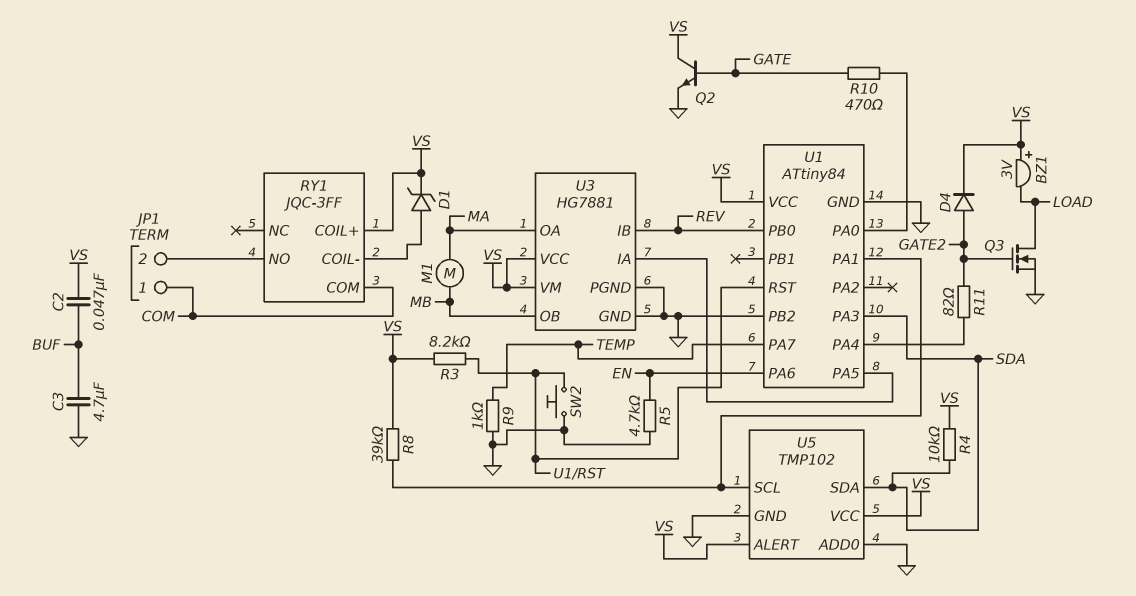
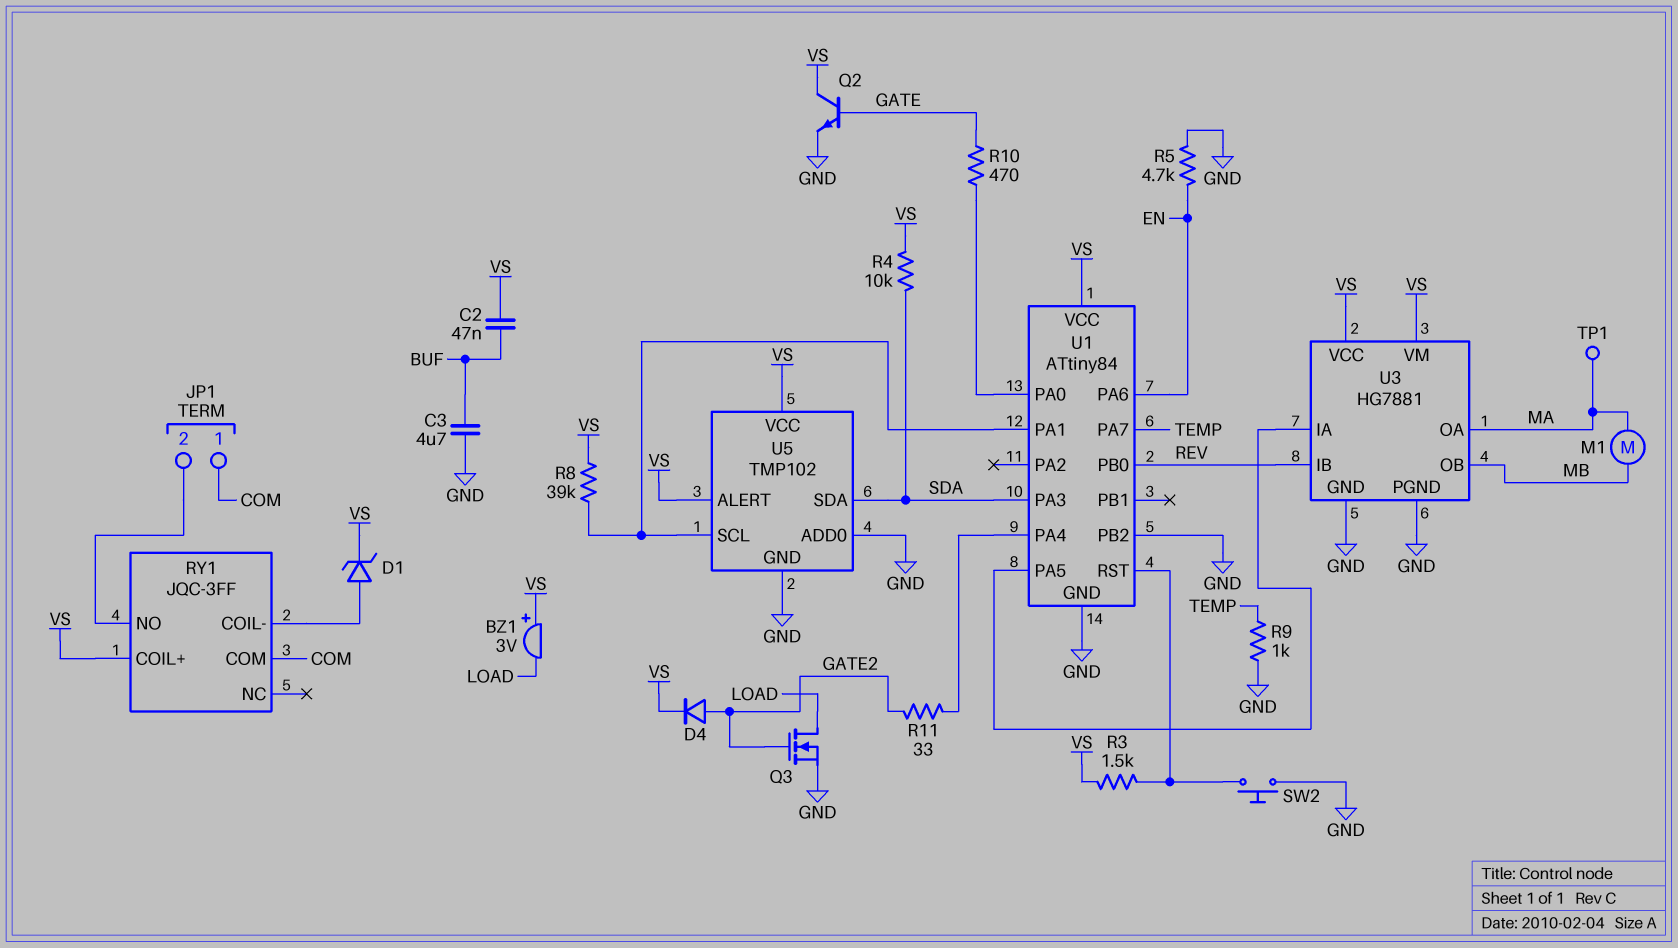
R3: 8.2k (U1/RST, VS) -> 1.5k (U1/RST, VS)
R11: 82 (GATE2, U1/PA4) -> 33 (GATE2, U1/PA4)
TP1: none -> test point (MA)

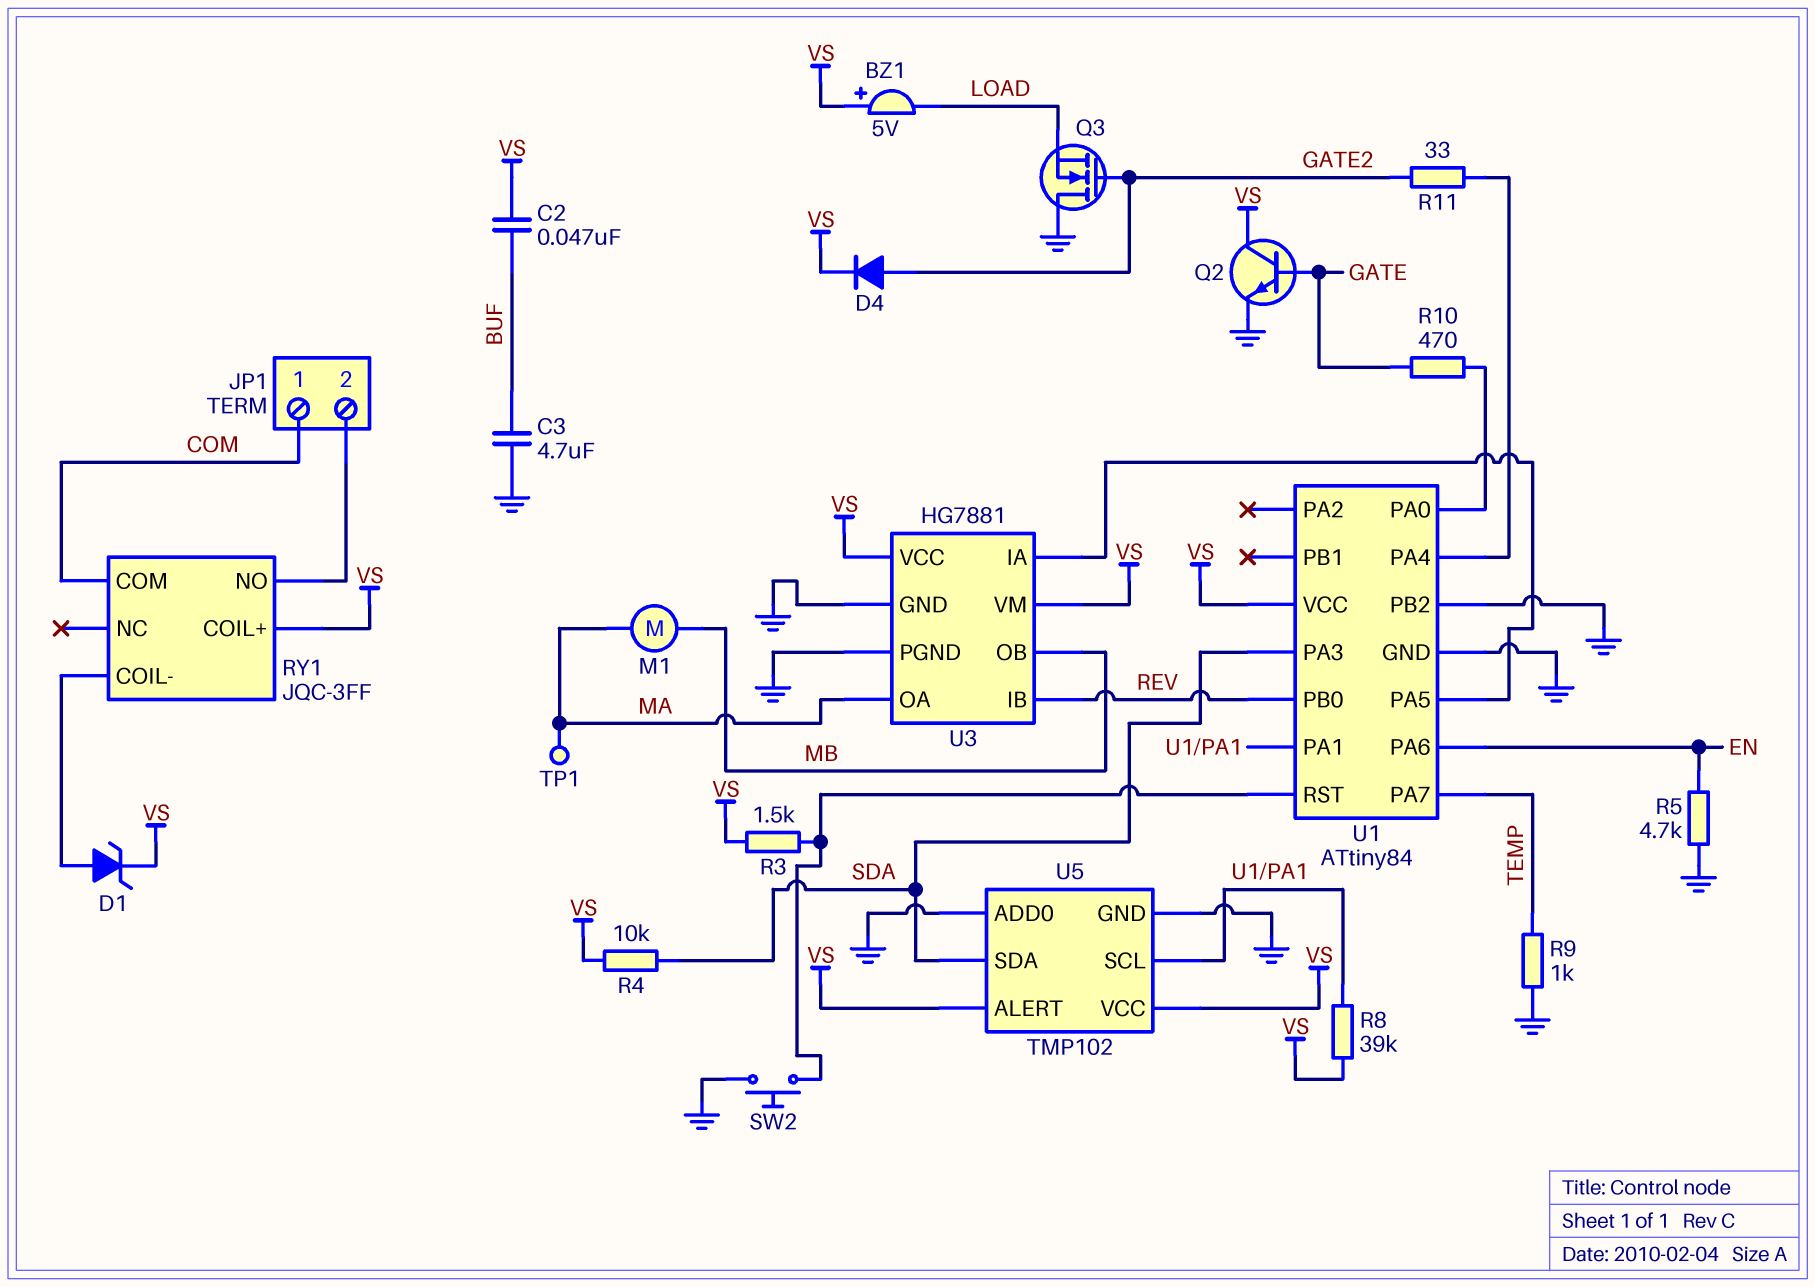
BZ1: buzzer 3V (plus VS, minus LOAD) -> buzzer 5V (plus VS, minus LOAD)
Q3: NMOS (G GATE2, D LOAD, S GND) -> NMOS (G GATE2, D GND, S LOAD)

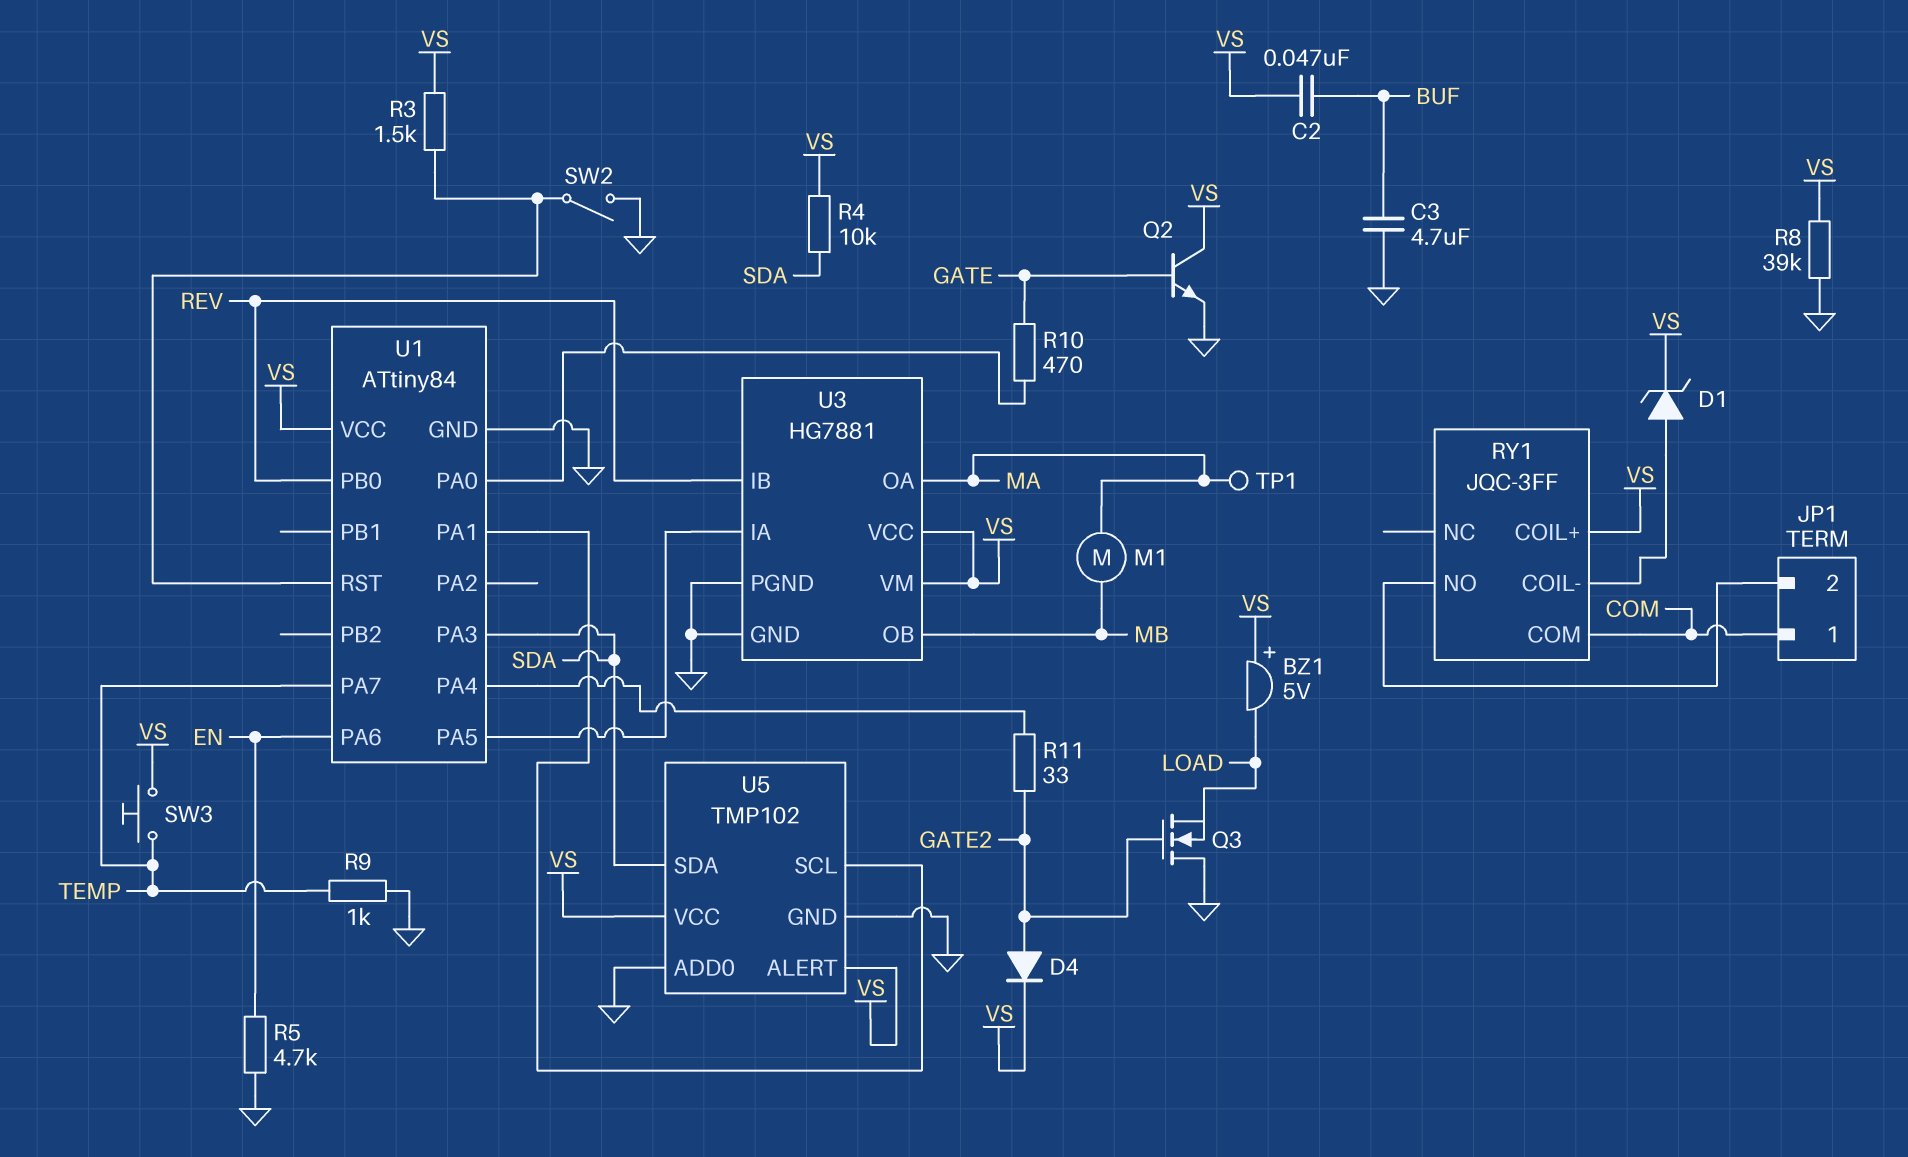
R8: 39k (U1/PA1, VS) -> 39k (GND, VS)
SW2: button (GND, U1/RST) -> switch (GND, U1/RST)
SW3: none -> button (TEMP, VS)
U1 pin PB2: GND -> none

